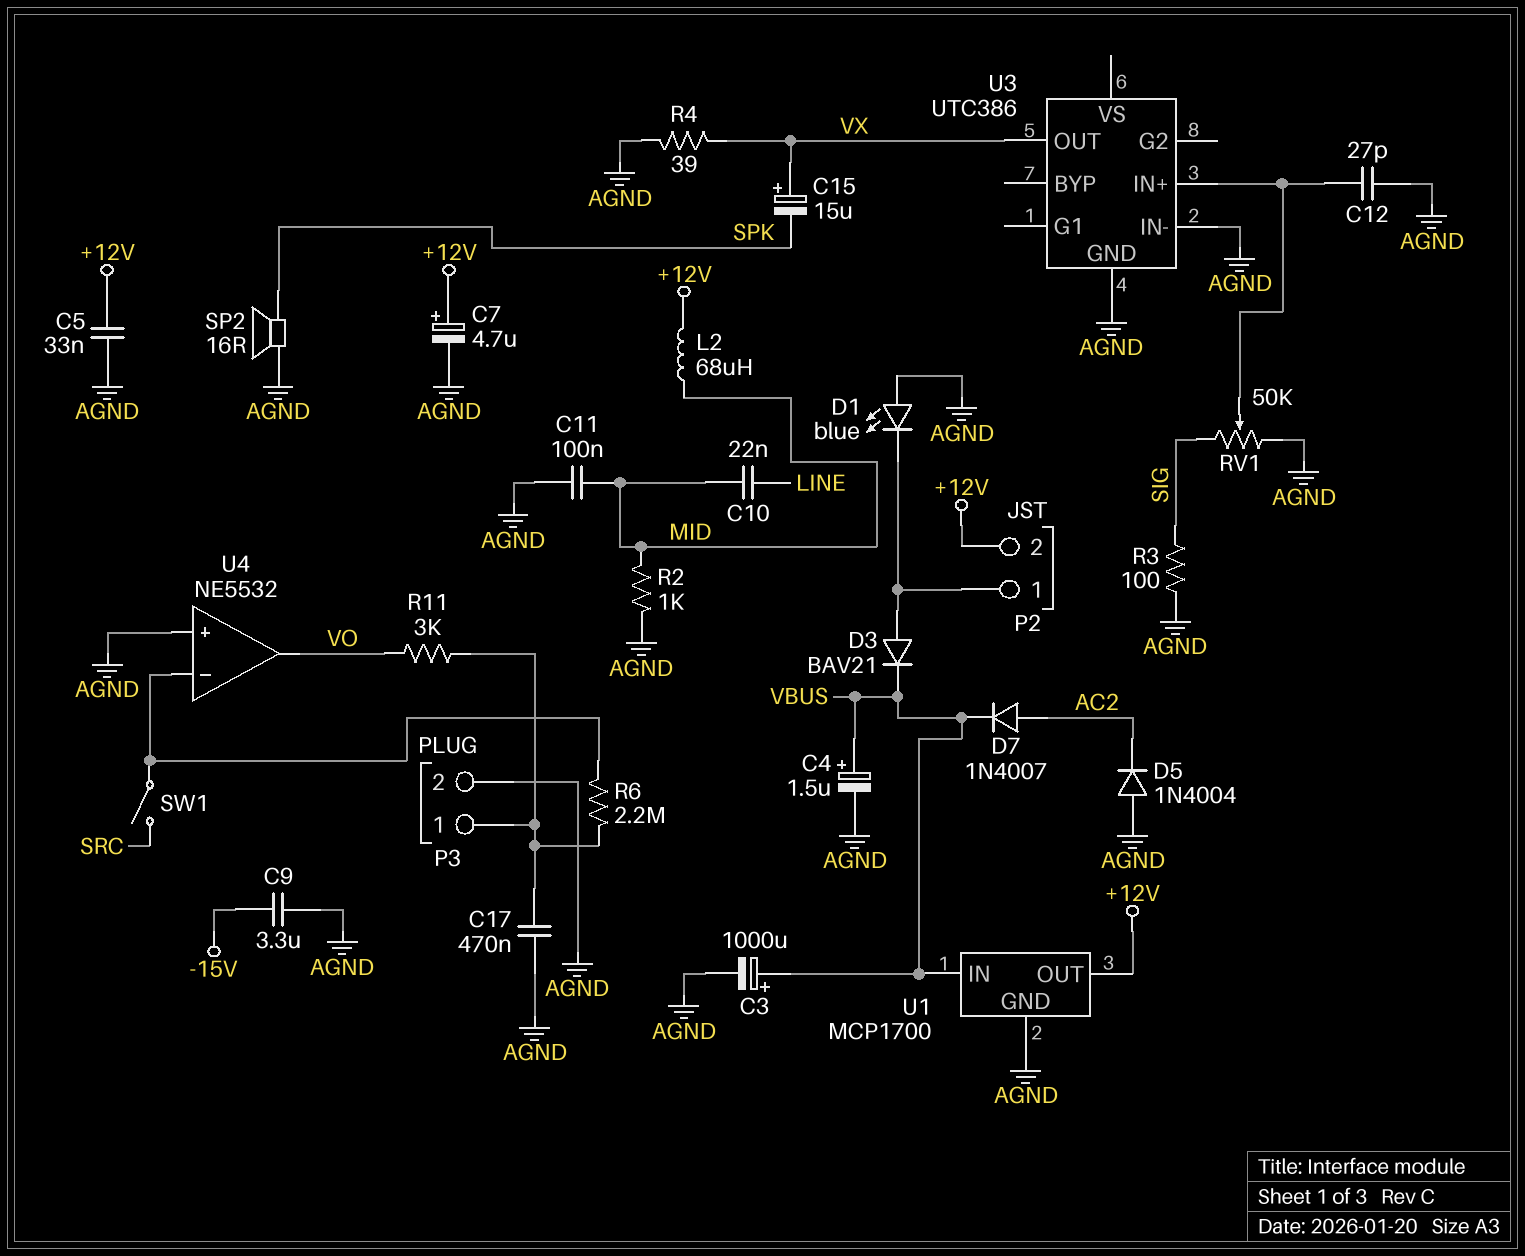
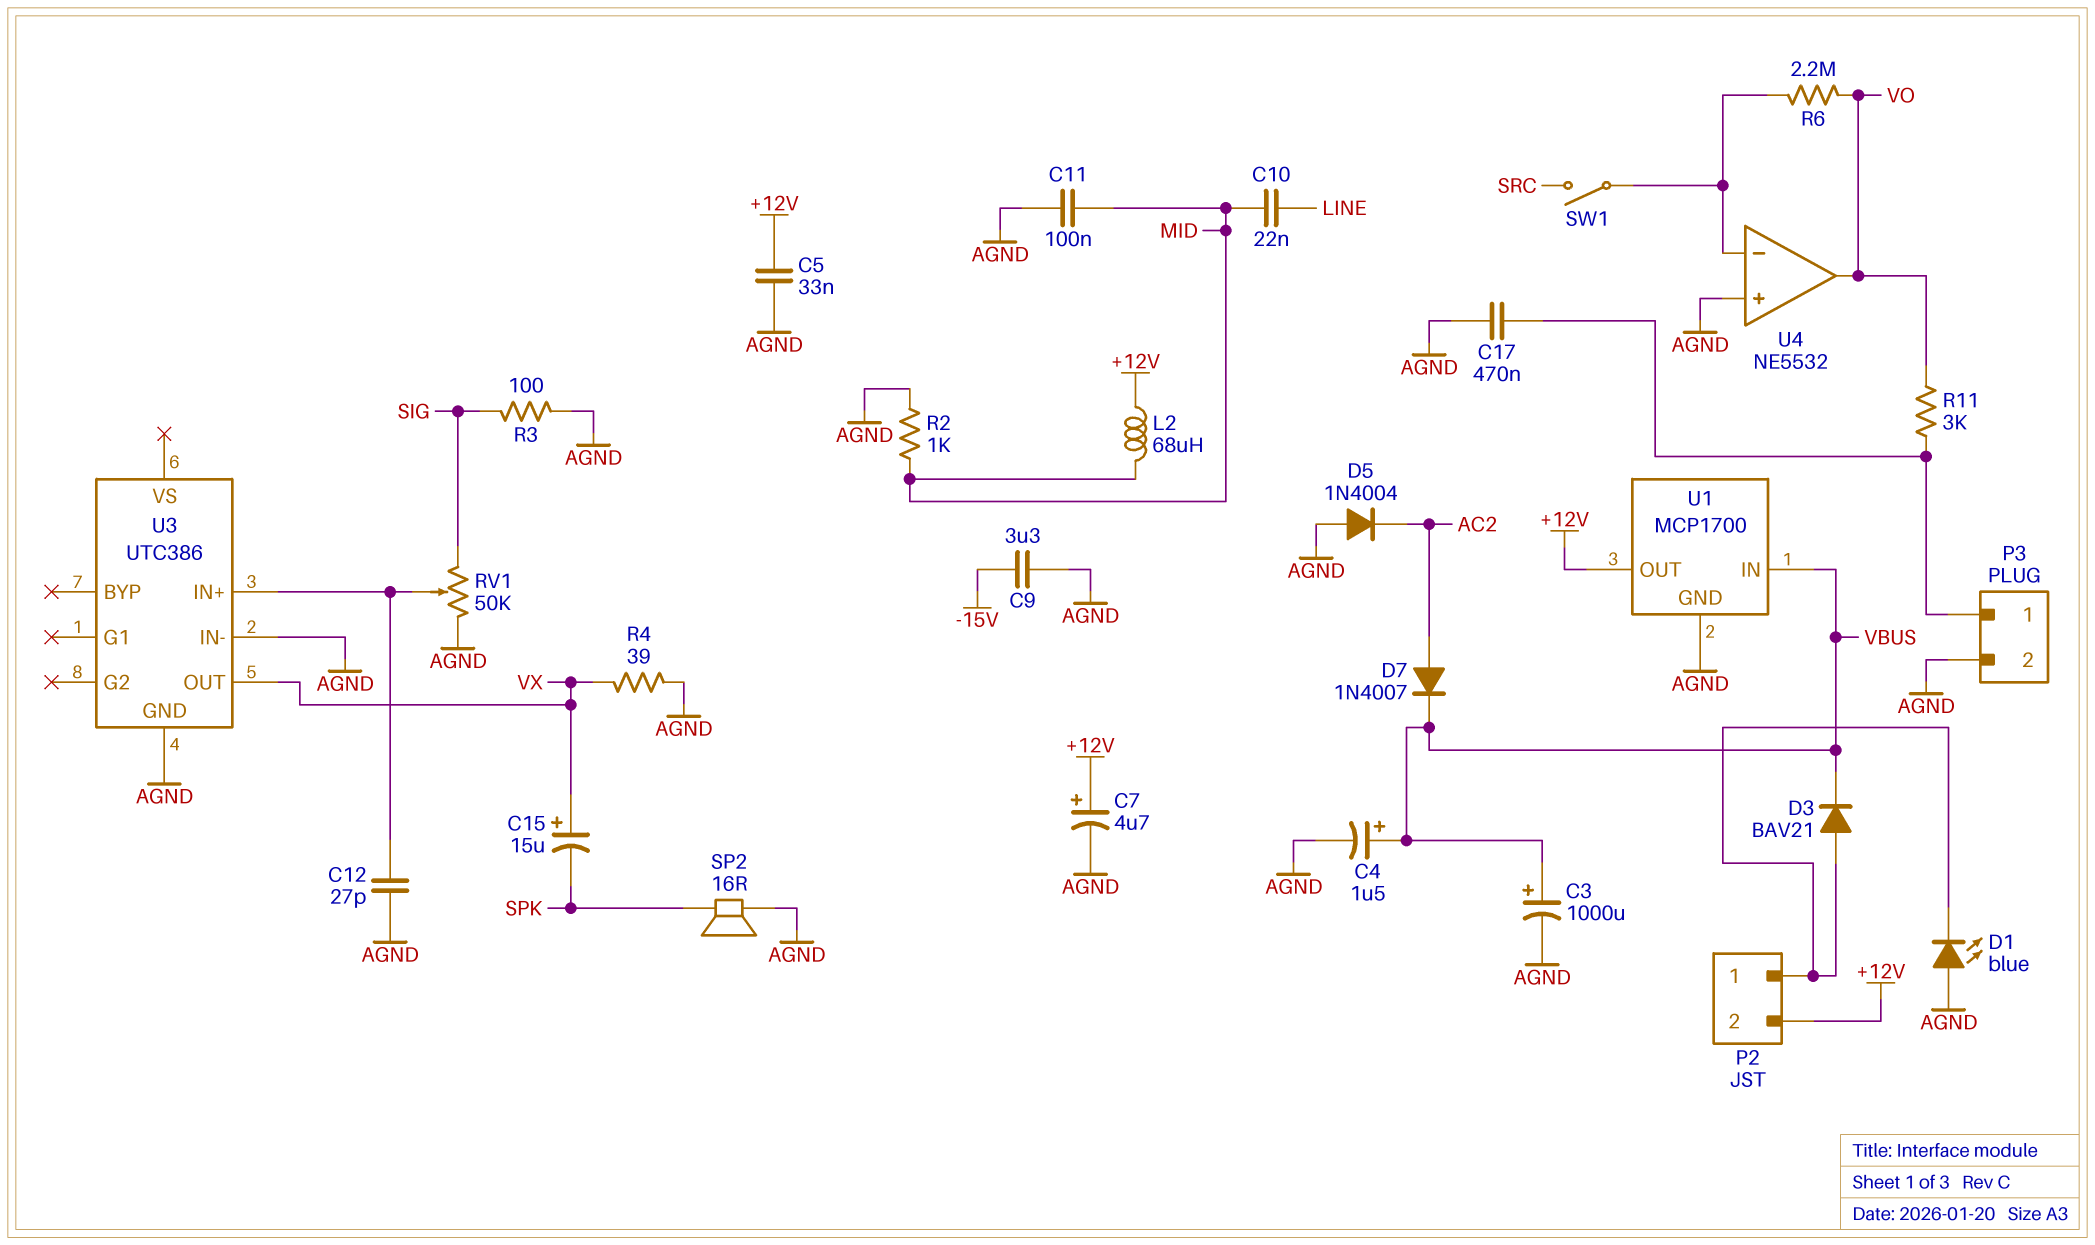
R6: 2.2M (P3/1, U4/in-) -> 2.2M (U4/in-, VO)

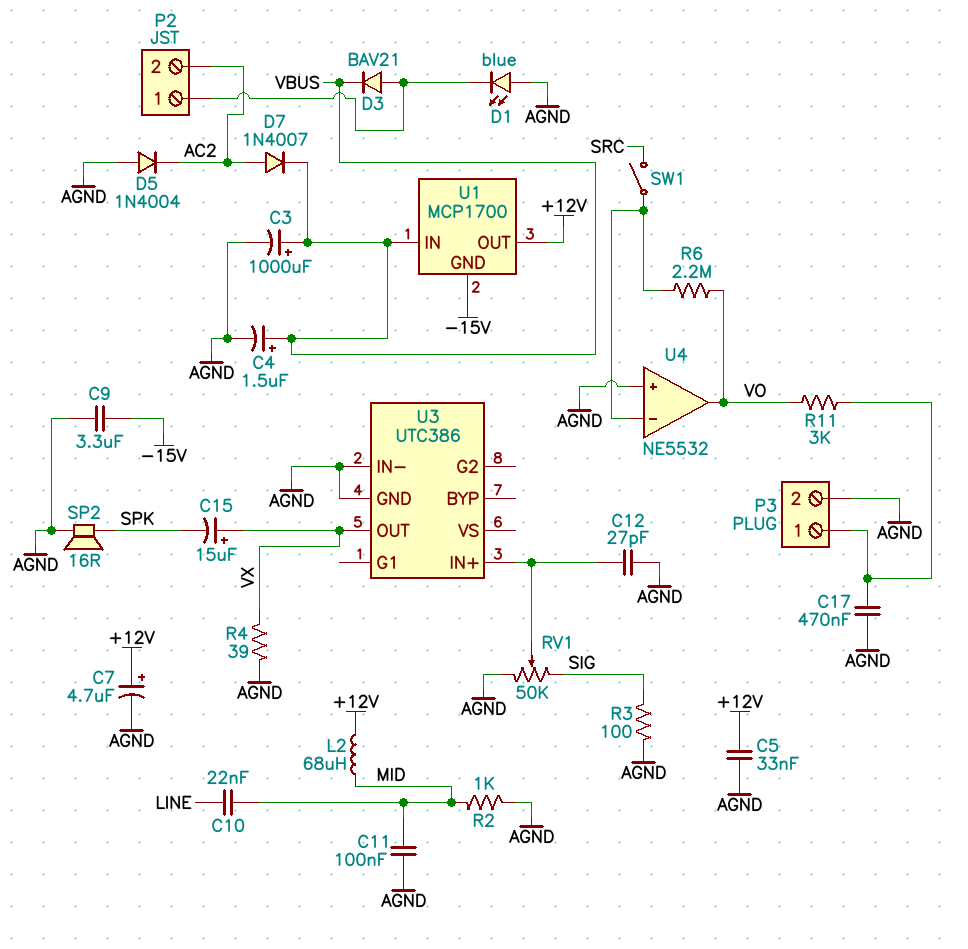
P2 pin 2: +12V -> AC2
U1 pin GND: AGND -> -15V

